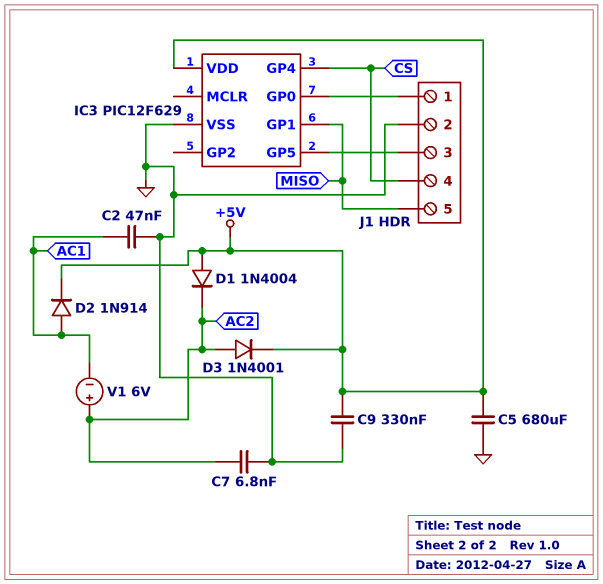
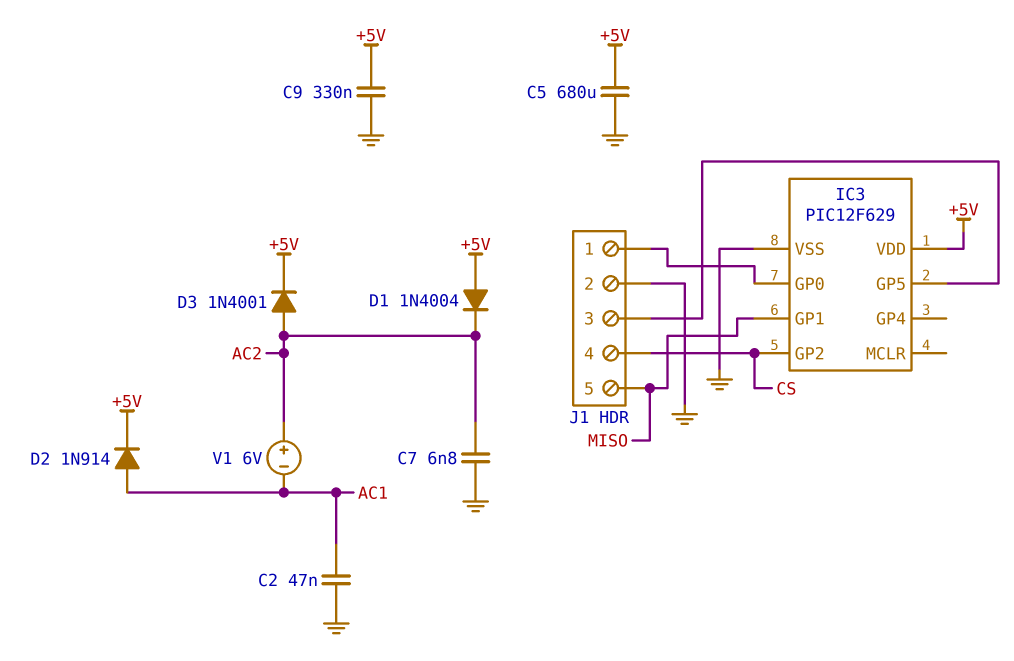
IC3 pin GP2: none -> CS
IC3 pin GP4: CS -> none

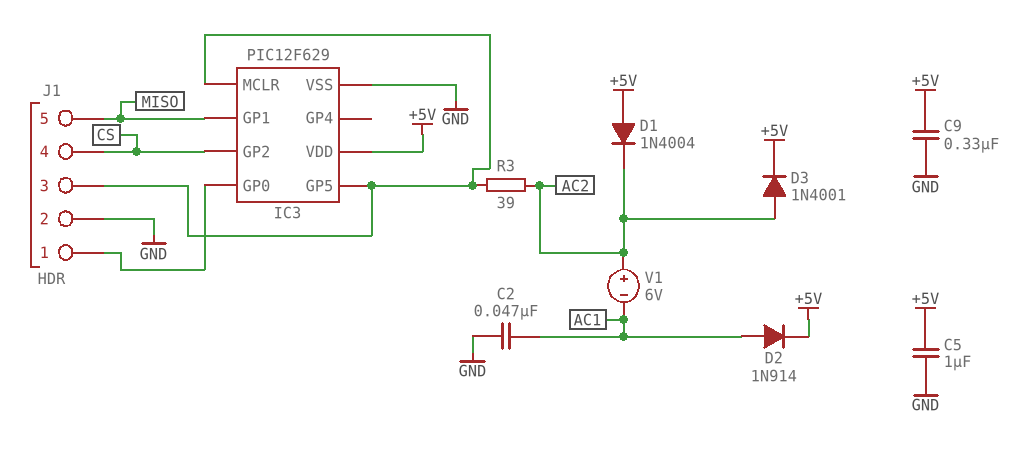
C5: 680uF (+5V, GND) -> 1uF (+5V, GND)
C7: 6.8nF (AC2, GND) -> none
IC3 pin MCLR: none -> IC3/GP5
R3: none -> 39 (AC2, IC3/GP5)

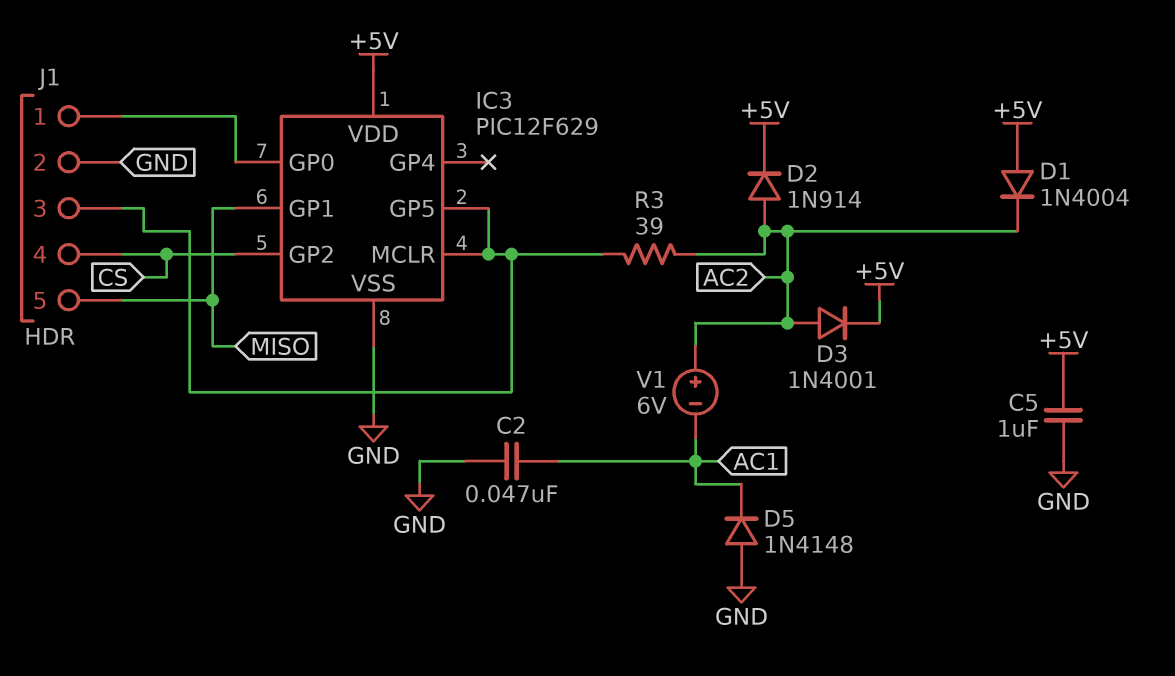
C9: 330nF (+5V, GND) -> none
D2: diode 1N914 (A AC1, K +5V) -> diode 1N914 (A AC2, K +5V)
D5: none -> diode 1N4148 (A GND, K AC1)

